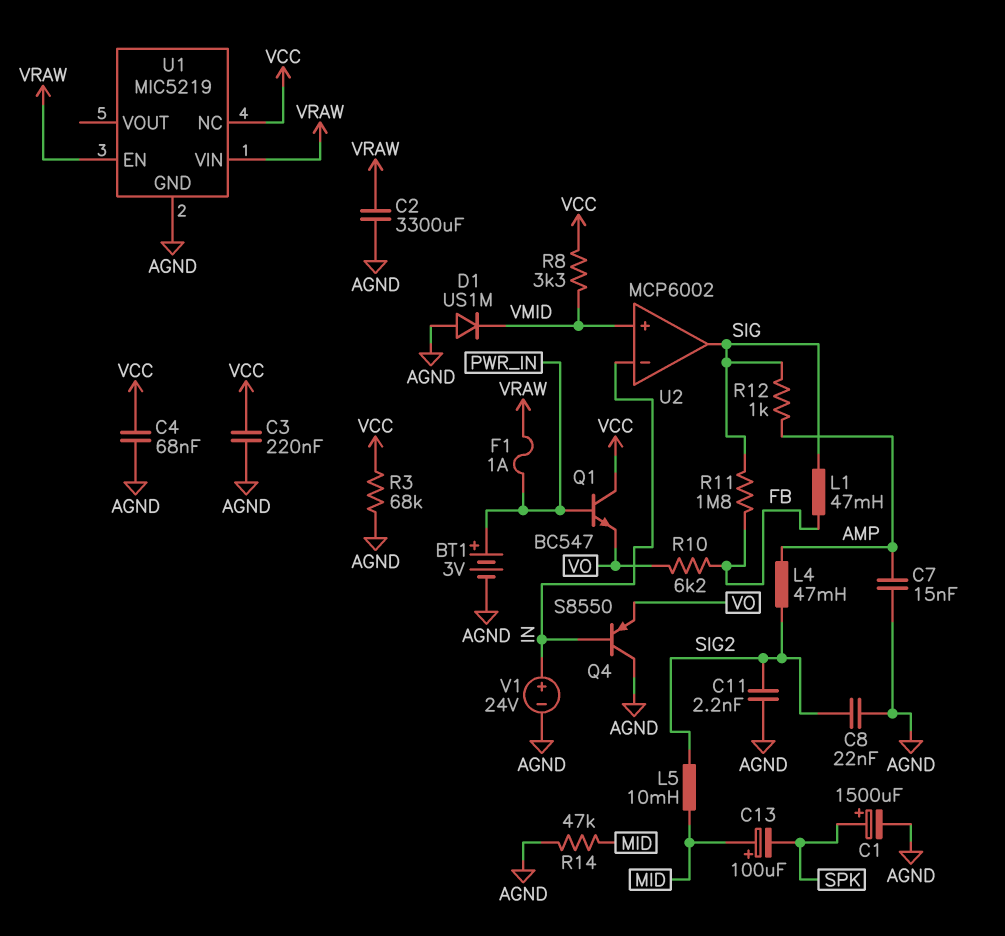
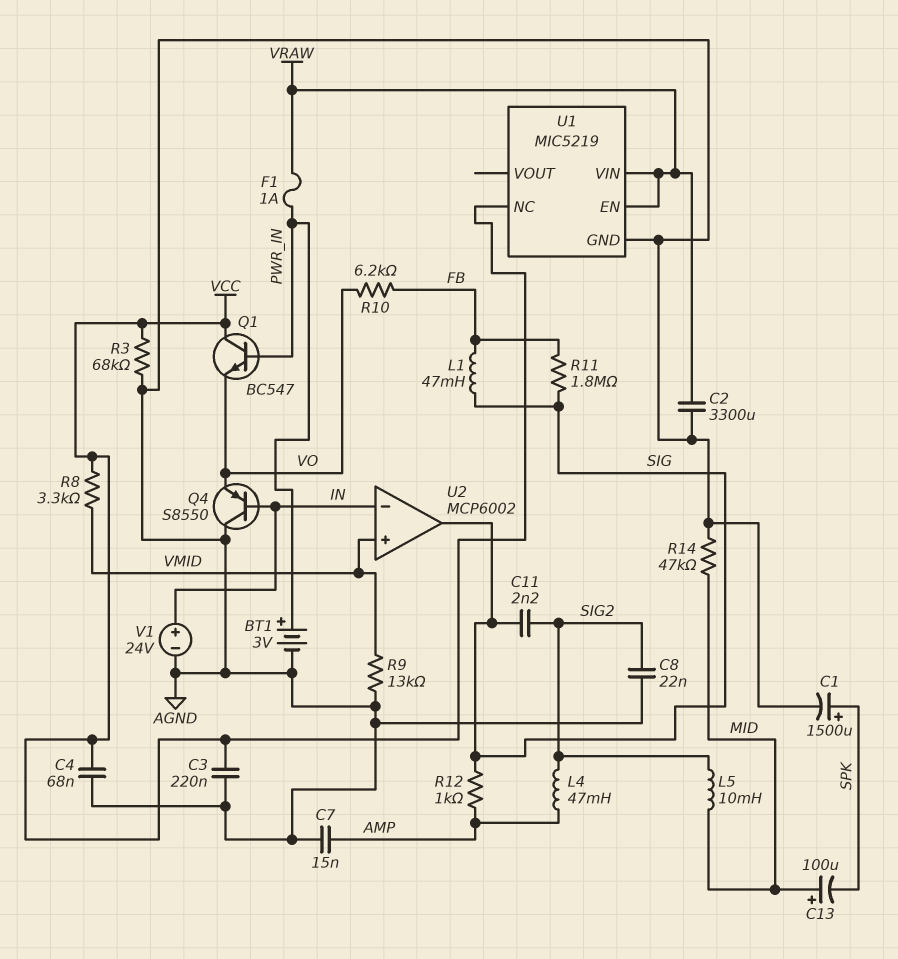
C11: 2.2nF (AGND, SIG2) -> 2.2nF (SIG, SIG2)
D1: diode US1M (A AGND, K VMID) -> none
R9: none -> 13k (AGND, VMID)

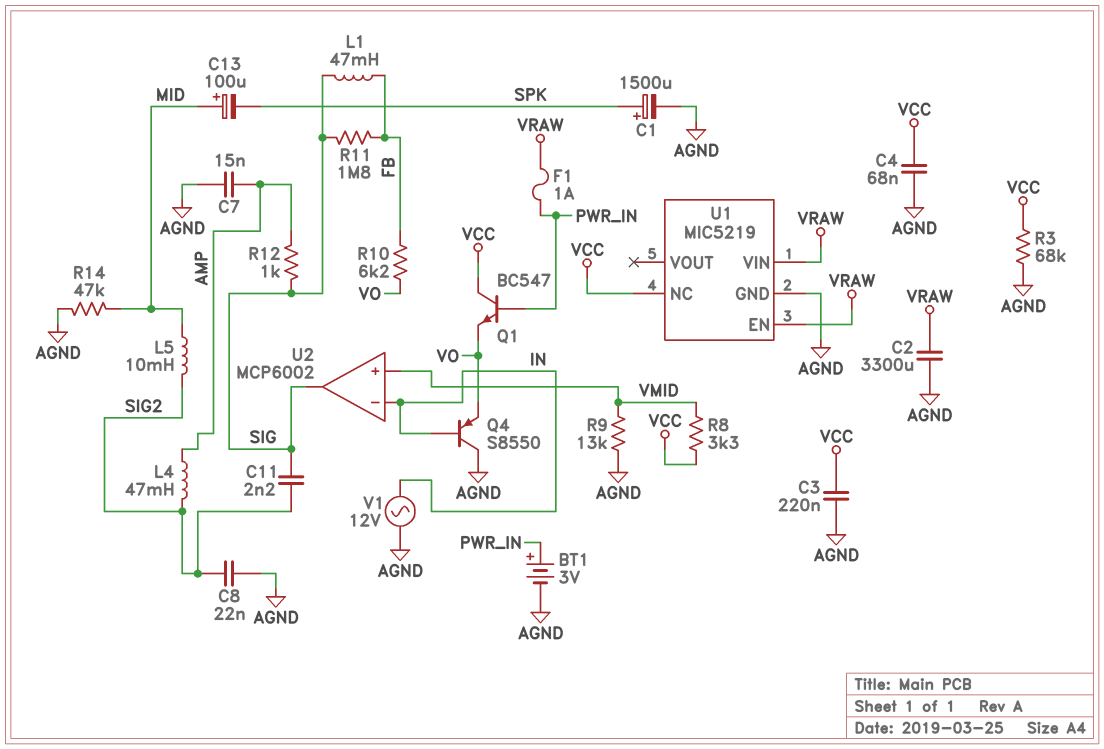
V1: 24V (plus IN, minus AGND) -> AC 12V (AGND, IN)

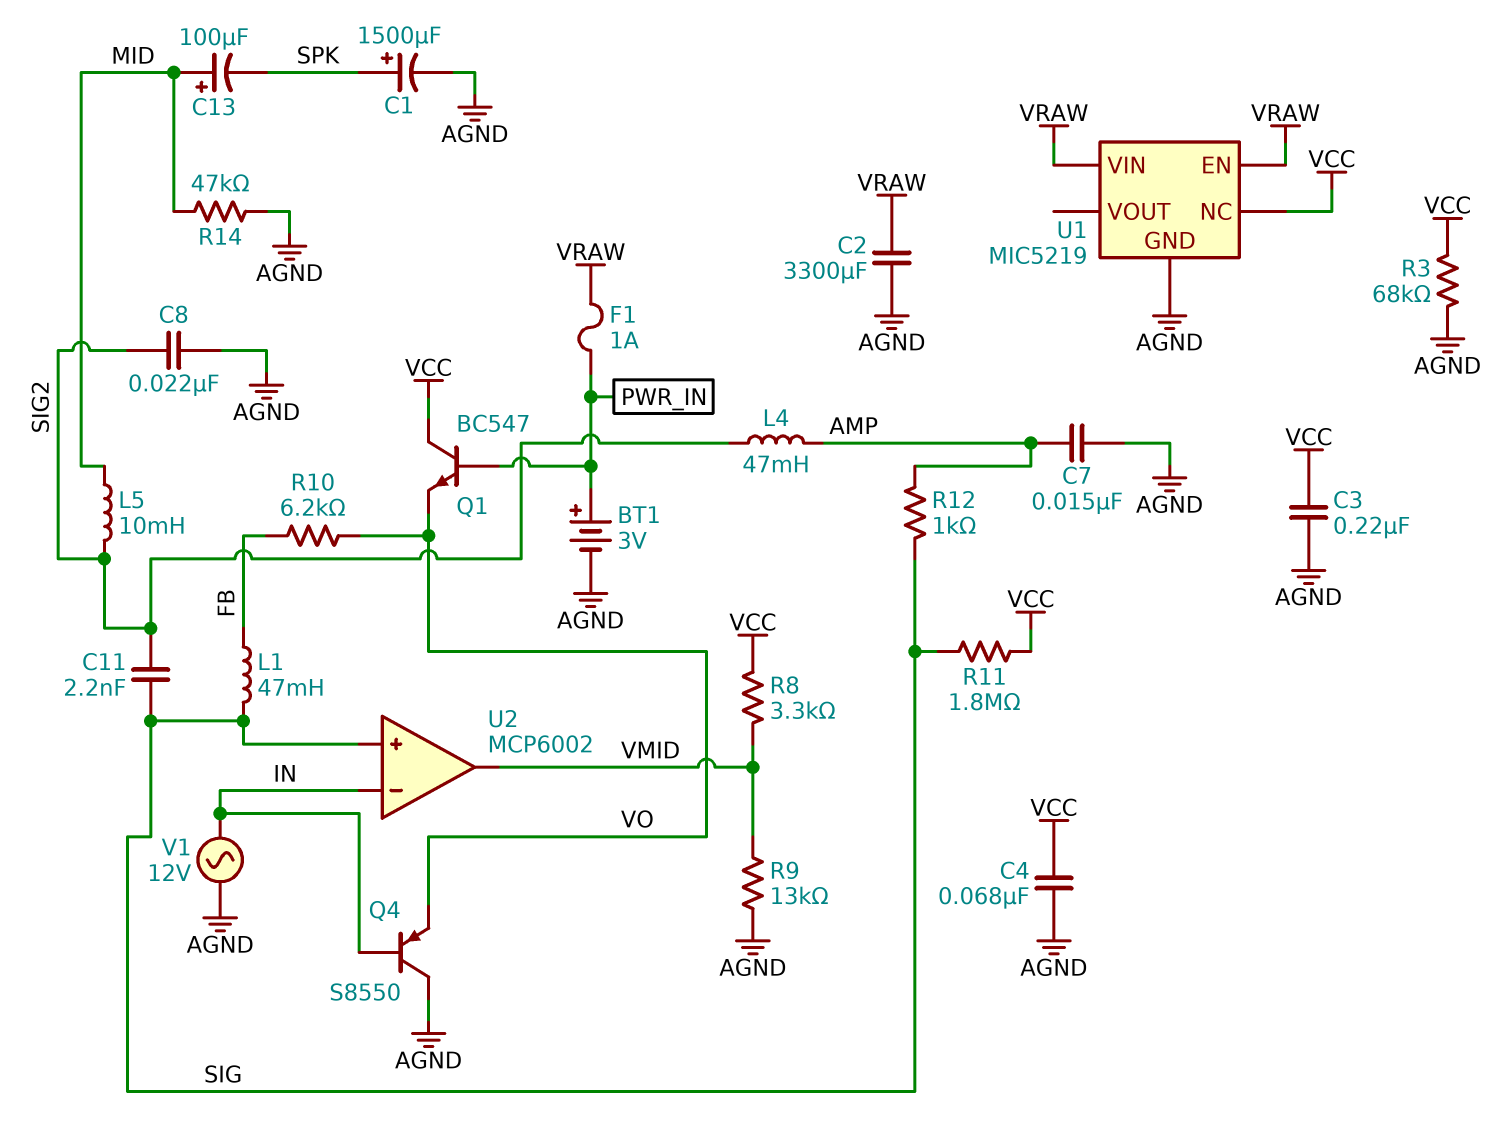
R11: 1.8M (FB, SIG) -> 1.8M (SIG, VCC)
U2 pin in+: VMID -> SIG
U2 pin out: SIG -> VMID

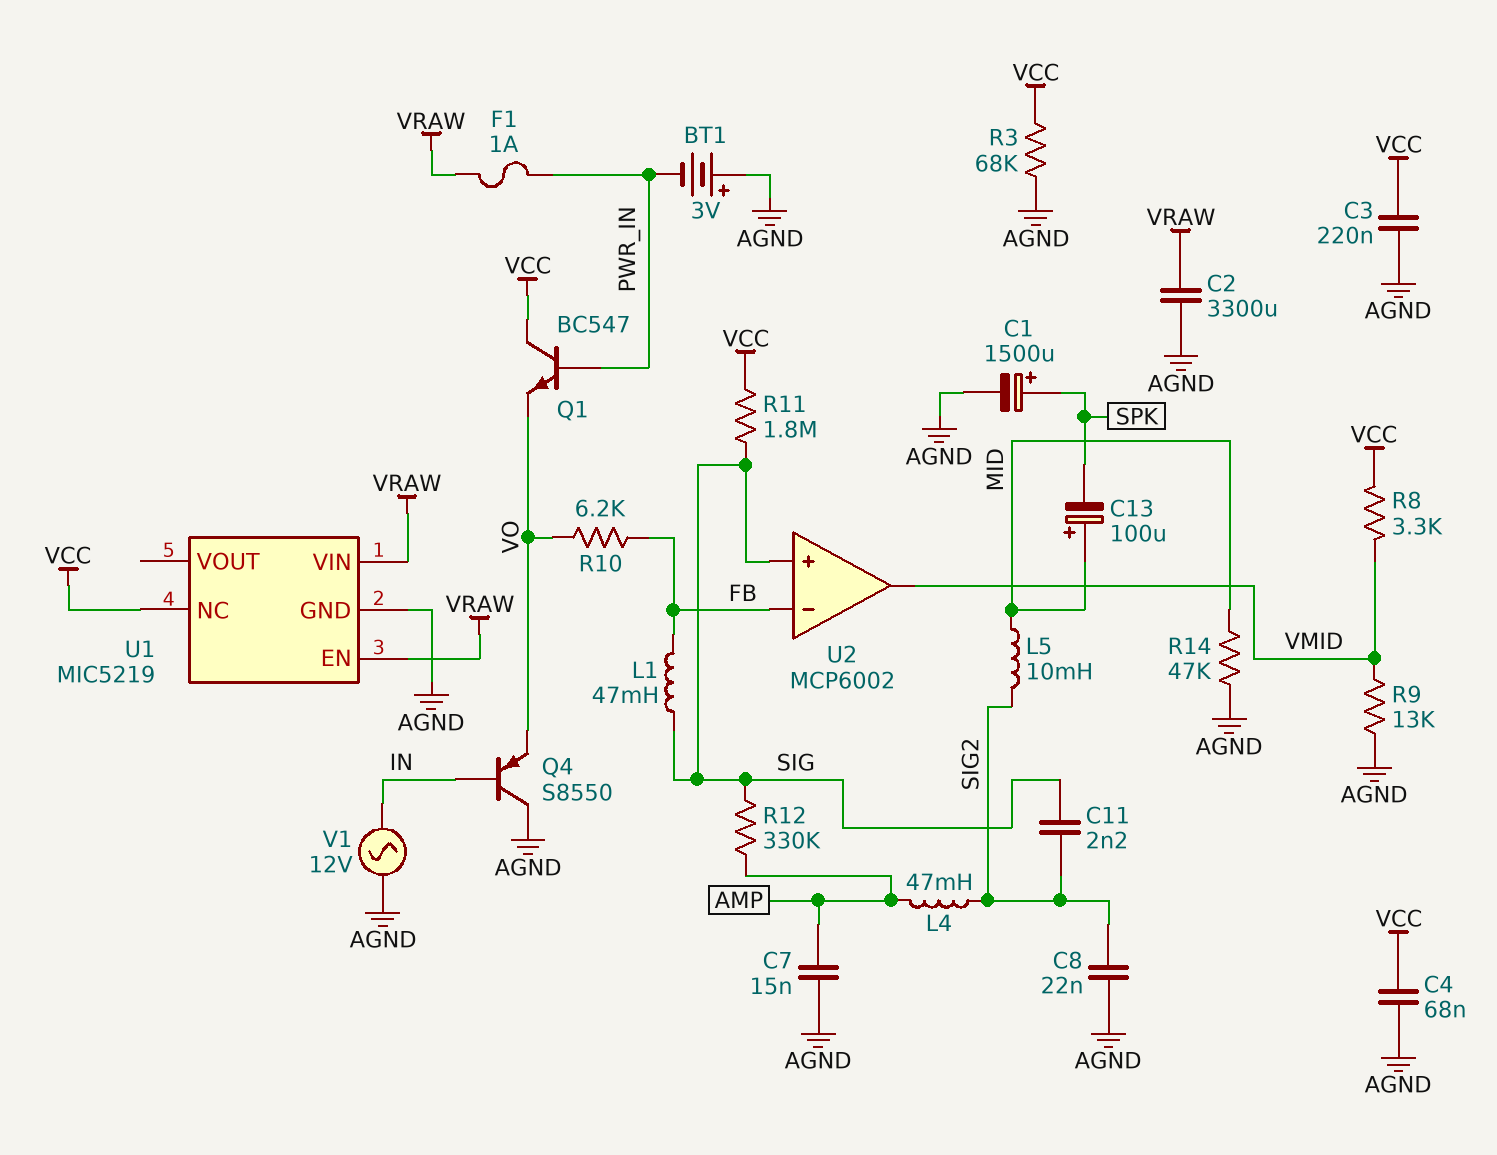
BT1: 3V (plus PWR_IN, minus AGND) -> 3V (plus AGND, minus PWR_IN)
R12: 1k (AMP, SIG) -> 330k (AMP, SIG)
U2 pin in-: IN -> FB

